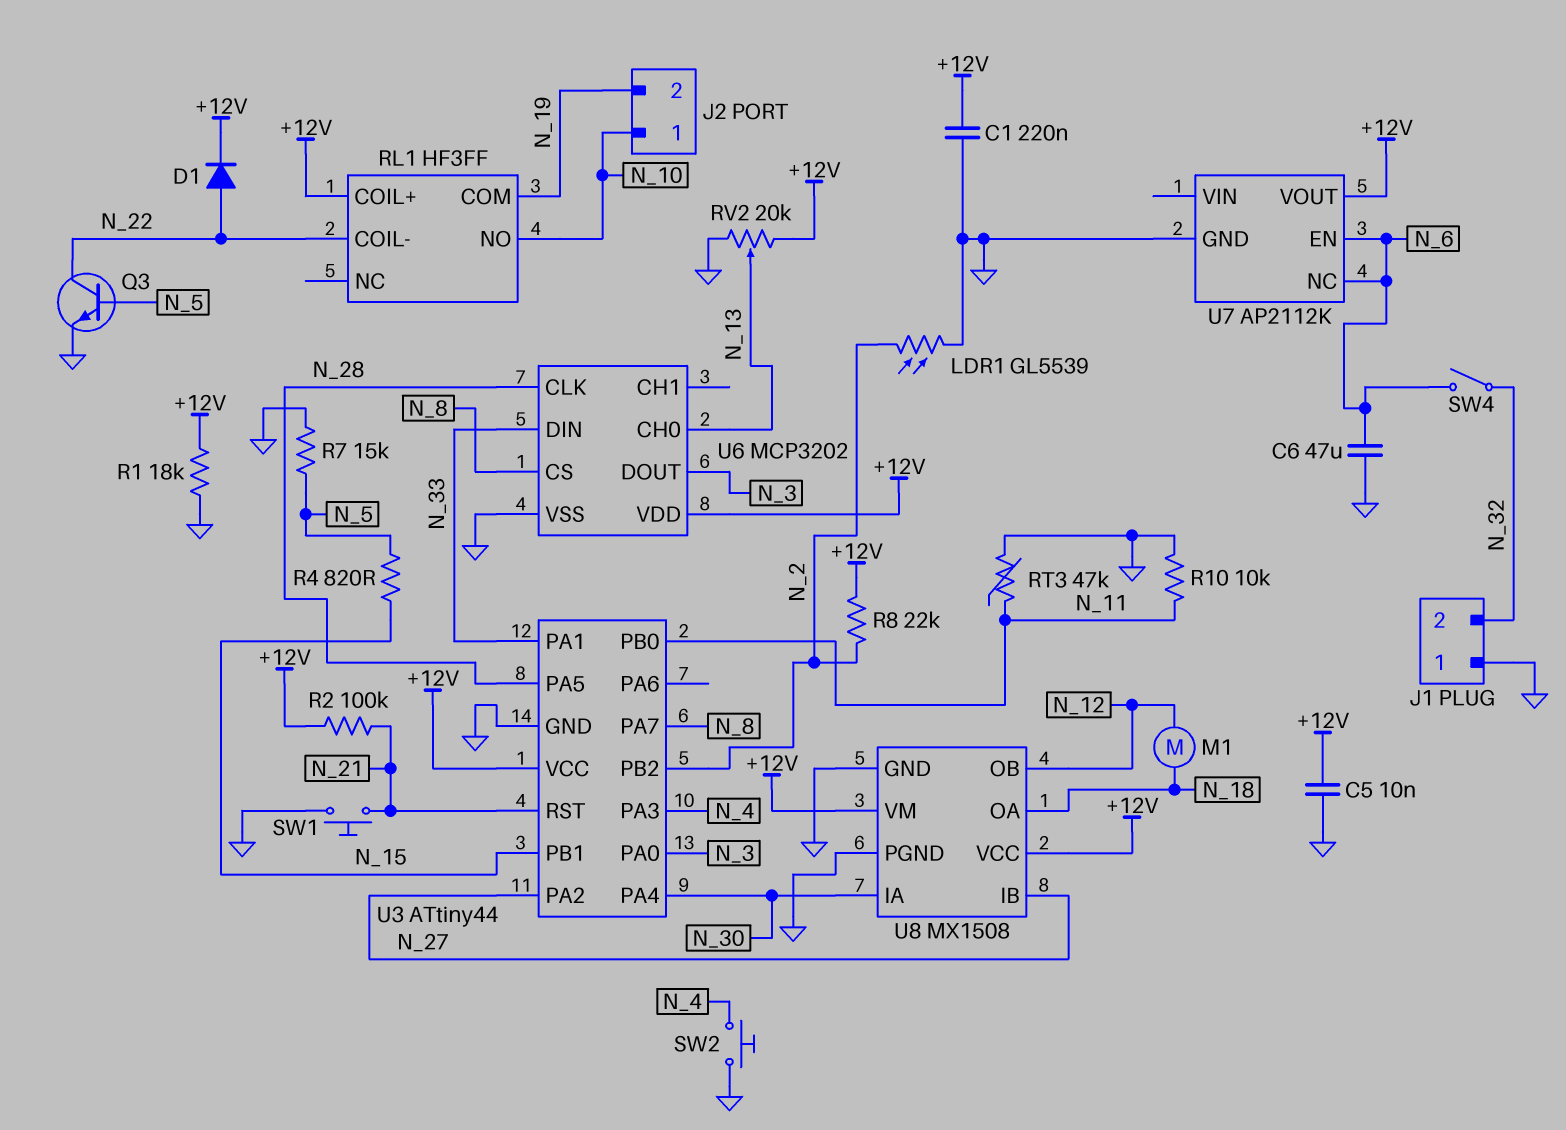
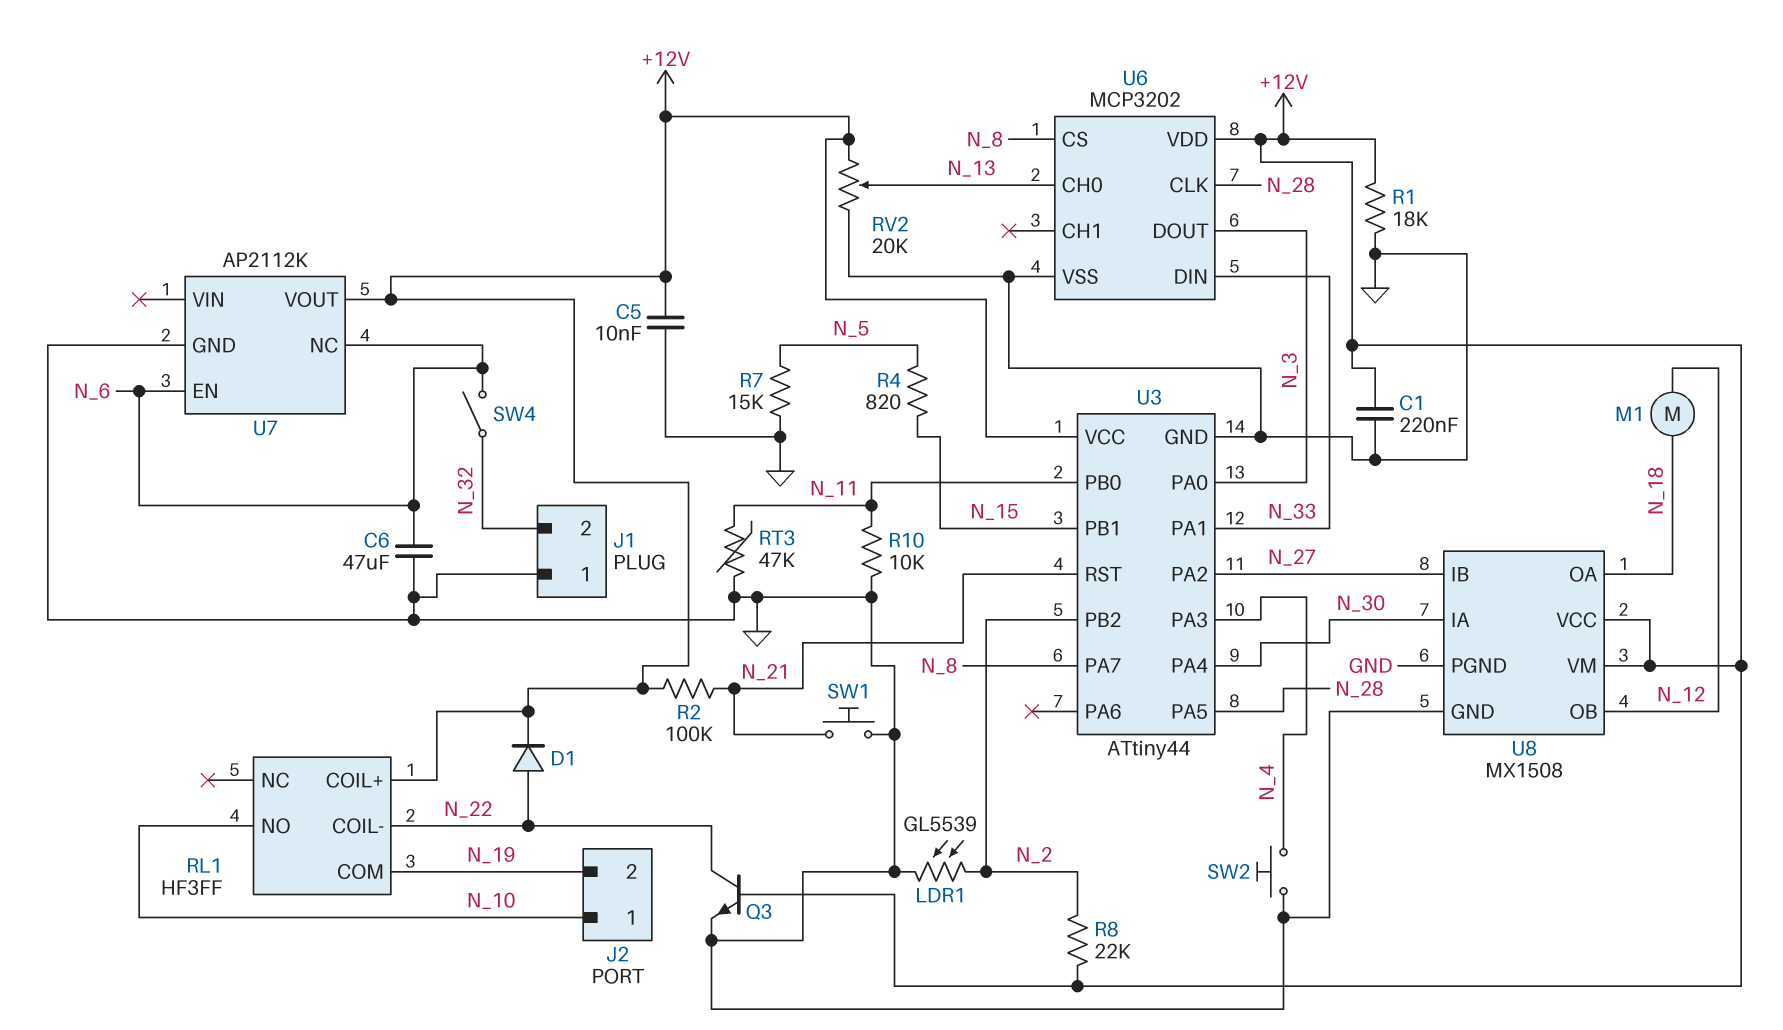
Q3: NPN (B N_5, C N_22, E GND) -> NPN (B +12V, C N_22, E GND)

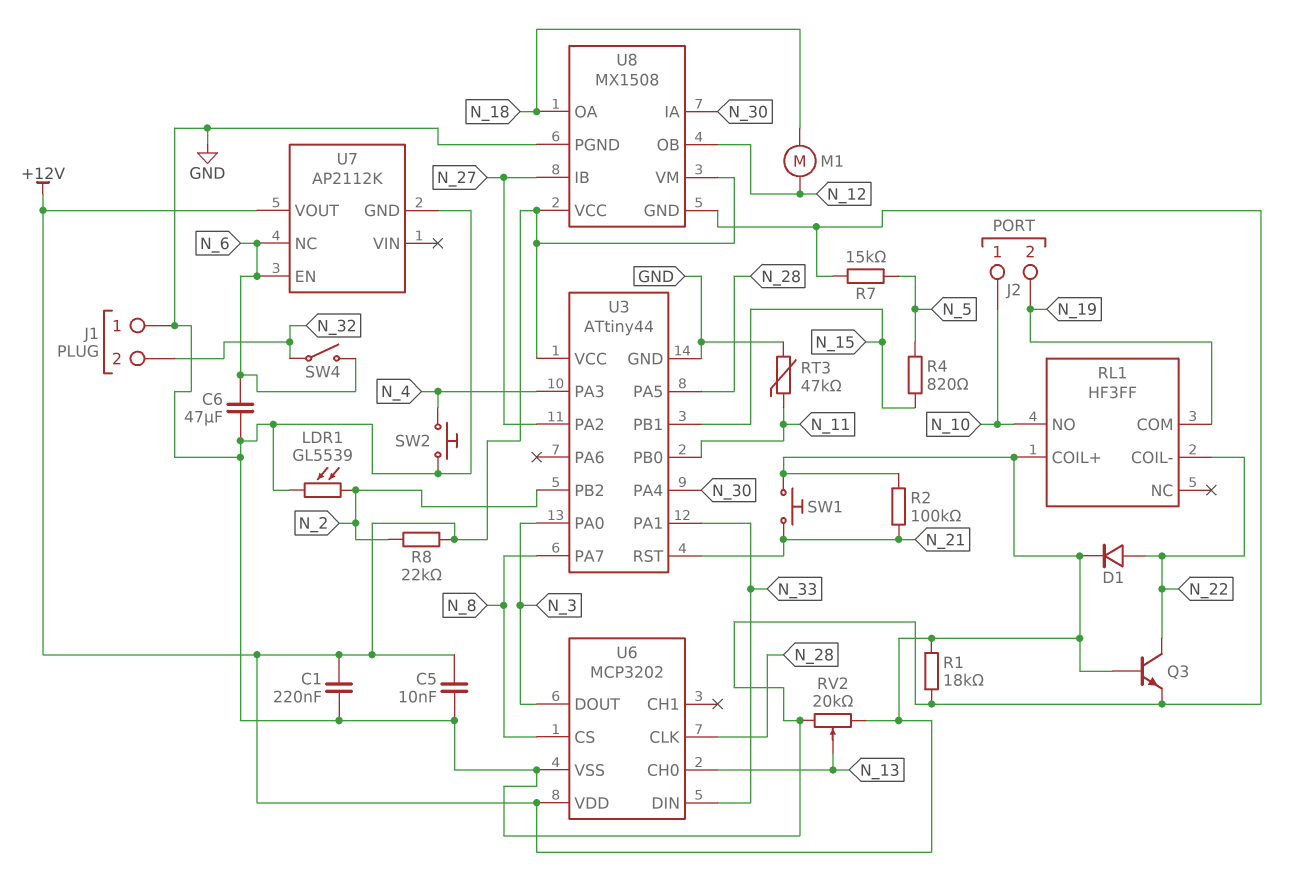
R10: 10k (GND, N_11) -> none
SW1: button (GND, N_21) -> button (+12V, N_21)

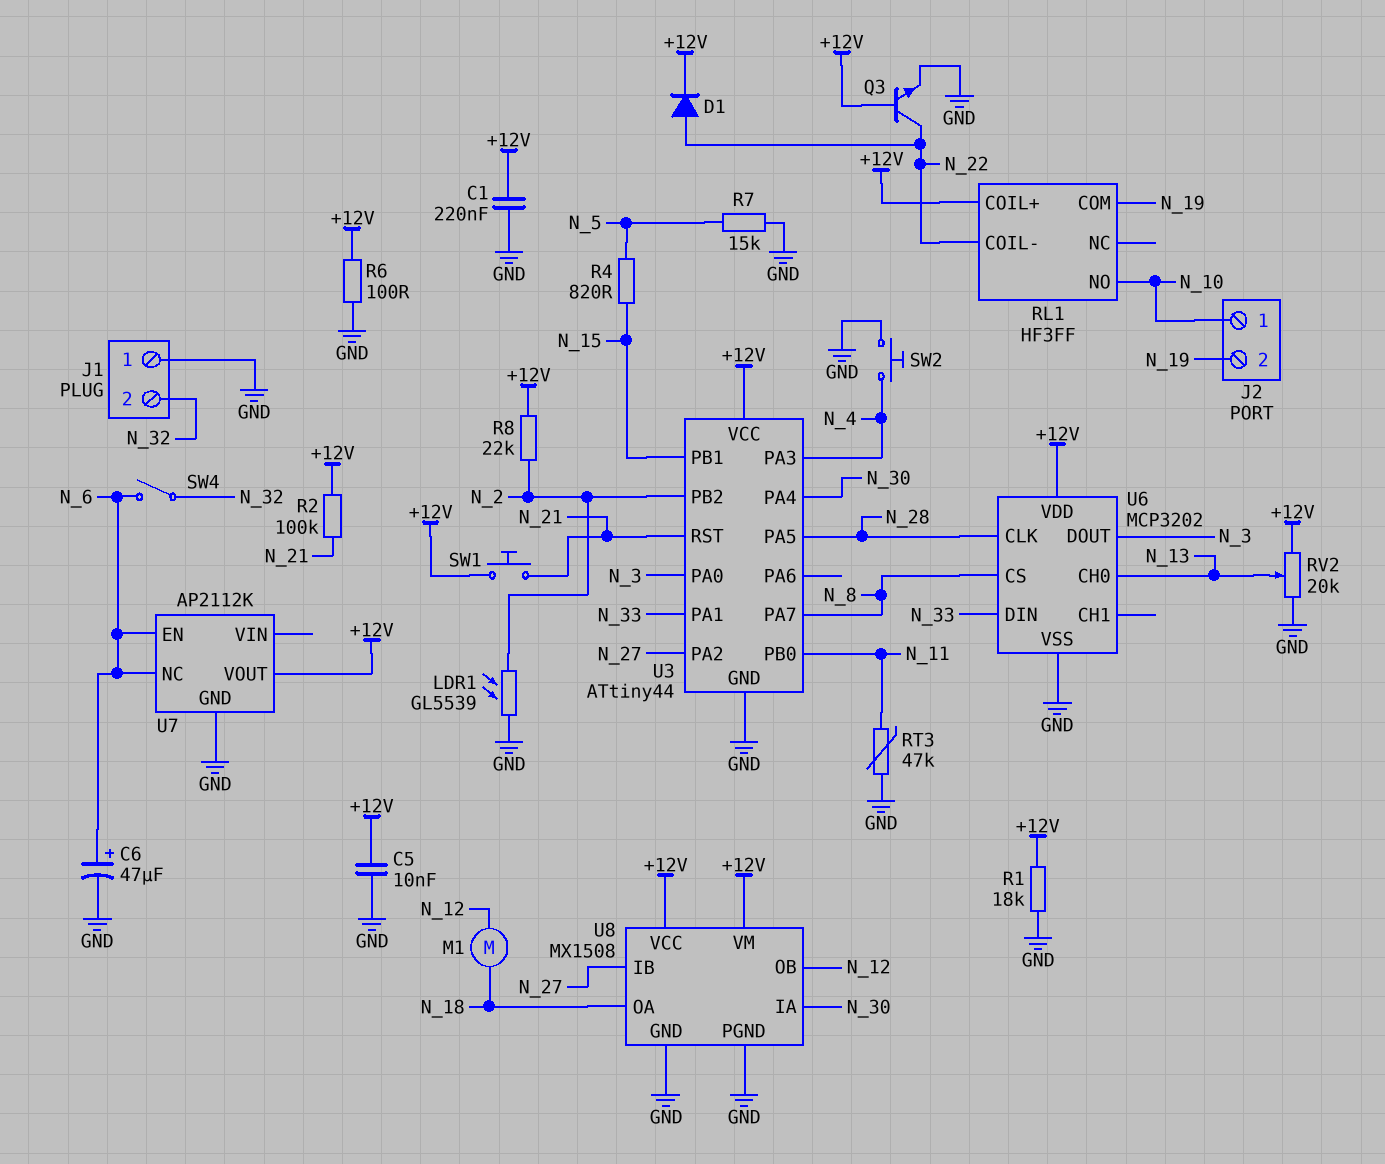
C6: 47uF (GND, N_6) -> 47uF (plus N_6, minus GND)
R6: none -> 100 (+12V, GND)

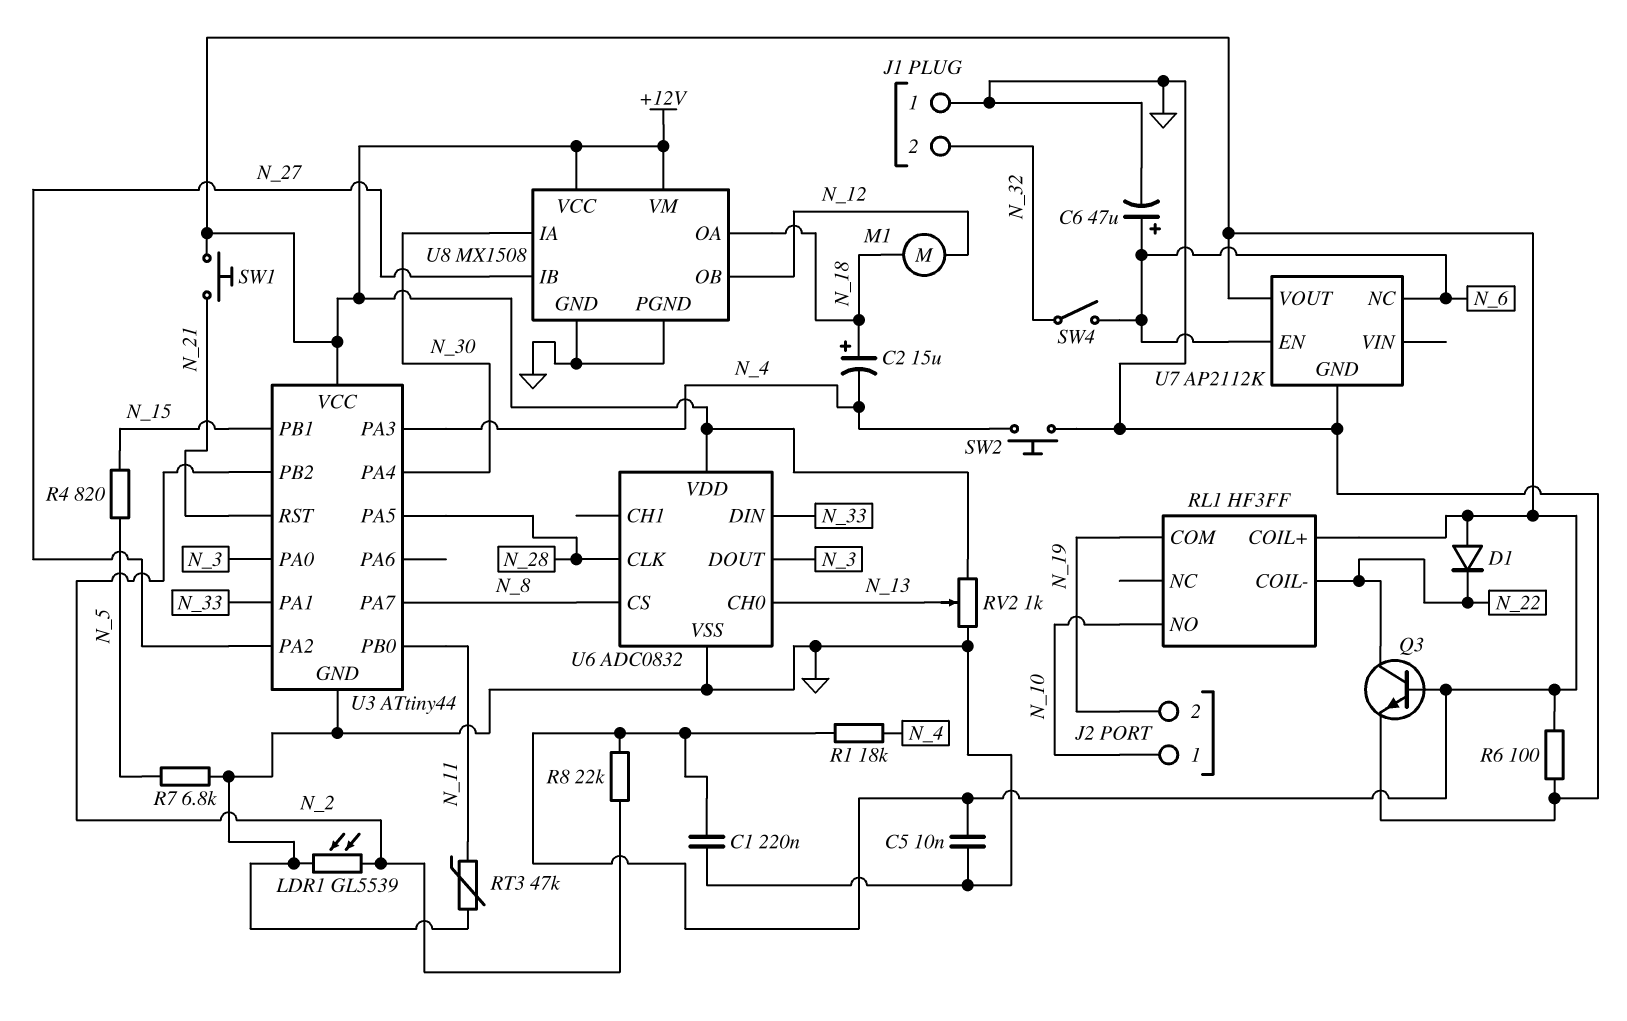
C2: none -> 15uF (plus N_18, minus N_4)
D1: diode (A N_22, K +12V) -> diode (A +12V, K N_22)
R1: 18k (+12V, GND) -> 18k (+12V, N_4)
R2: 100k (+12V, N_21) -> none
R7: 15k (GND, N_5) -> 6.8k (GND, N_5)
RV2: 20k (+12V, GND, wiper N_13) -> 1k (+12V, GND, wiper N_13)
U6: MCP3202 -> ADC0832

